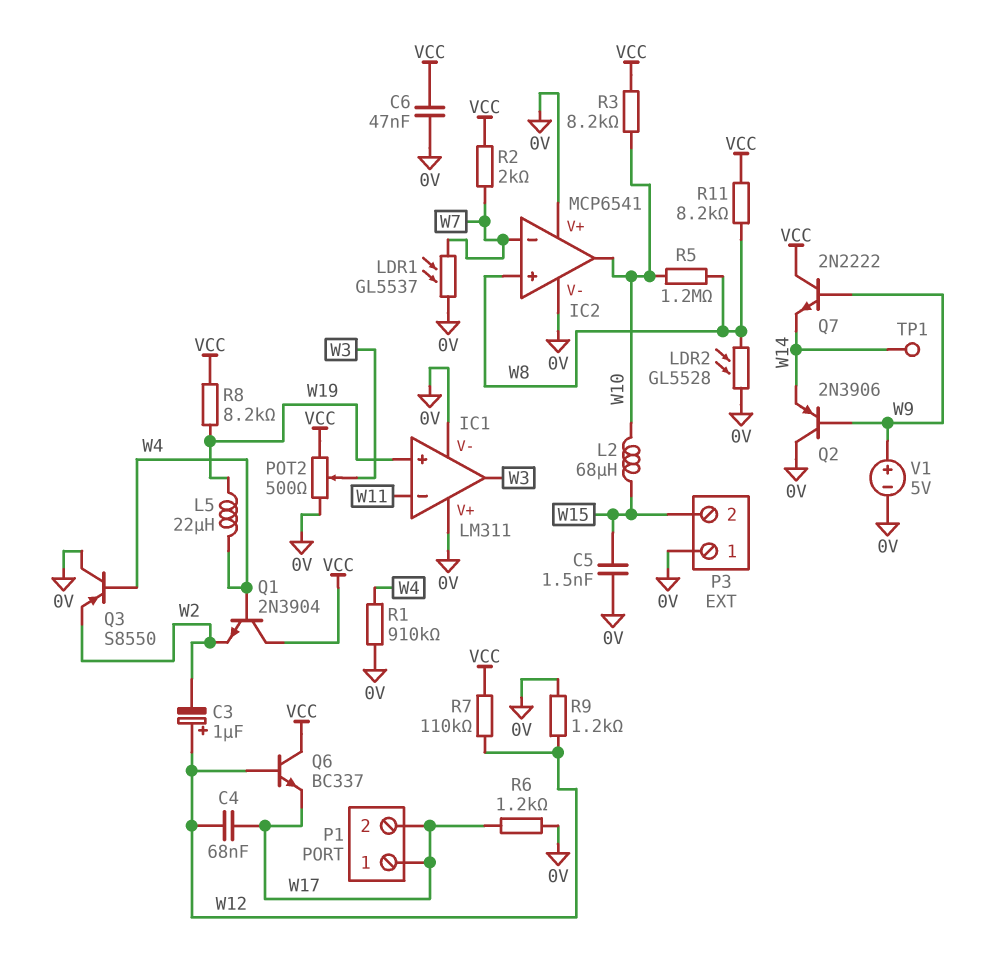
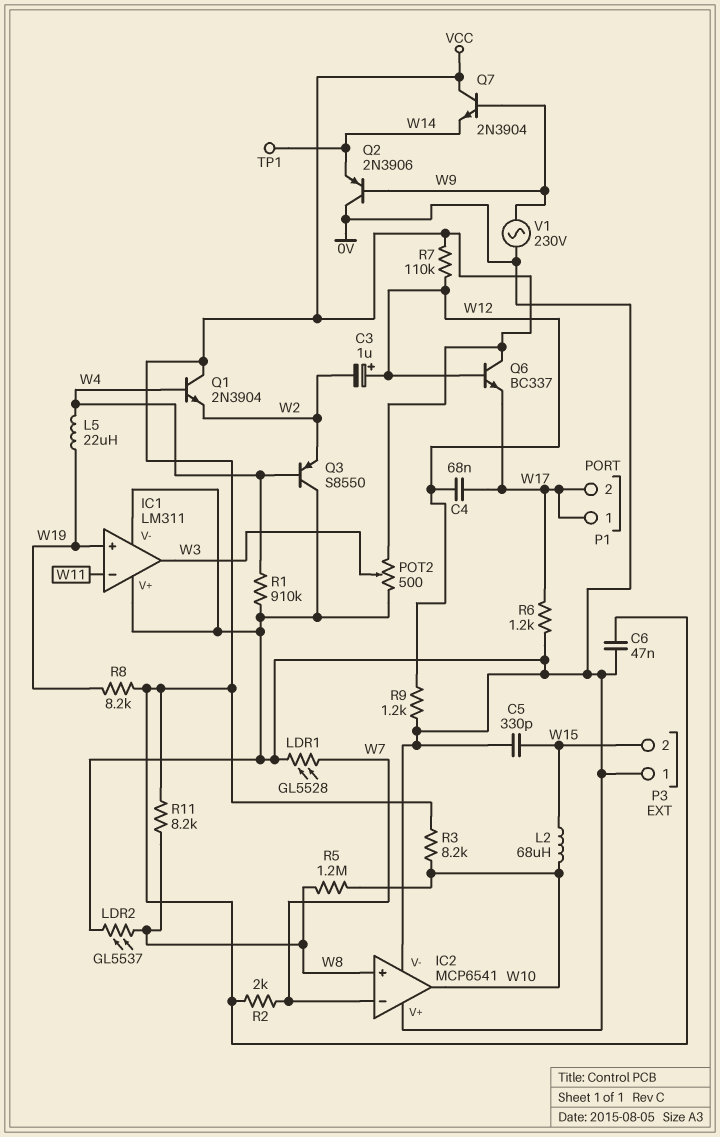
C5: 1.5nF (0V, W15) -> 330pF (0V, W15)
LDR1: GL5537 (0V, W7) -> GL5528 (0V, W7)
LDR2: GL5528 (0V, W8) -> GL5537 (0V, W8)
Q7: NPN 2N2222 (B W9, C VCC, E W14) -> NPN 2N3904 (B W9, C VCC, E W14)
V1: 5V (plus W9, minus 0V) -> AC 230V (0V, W9)

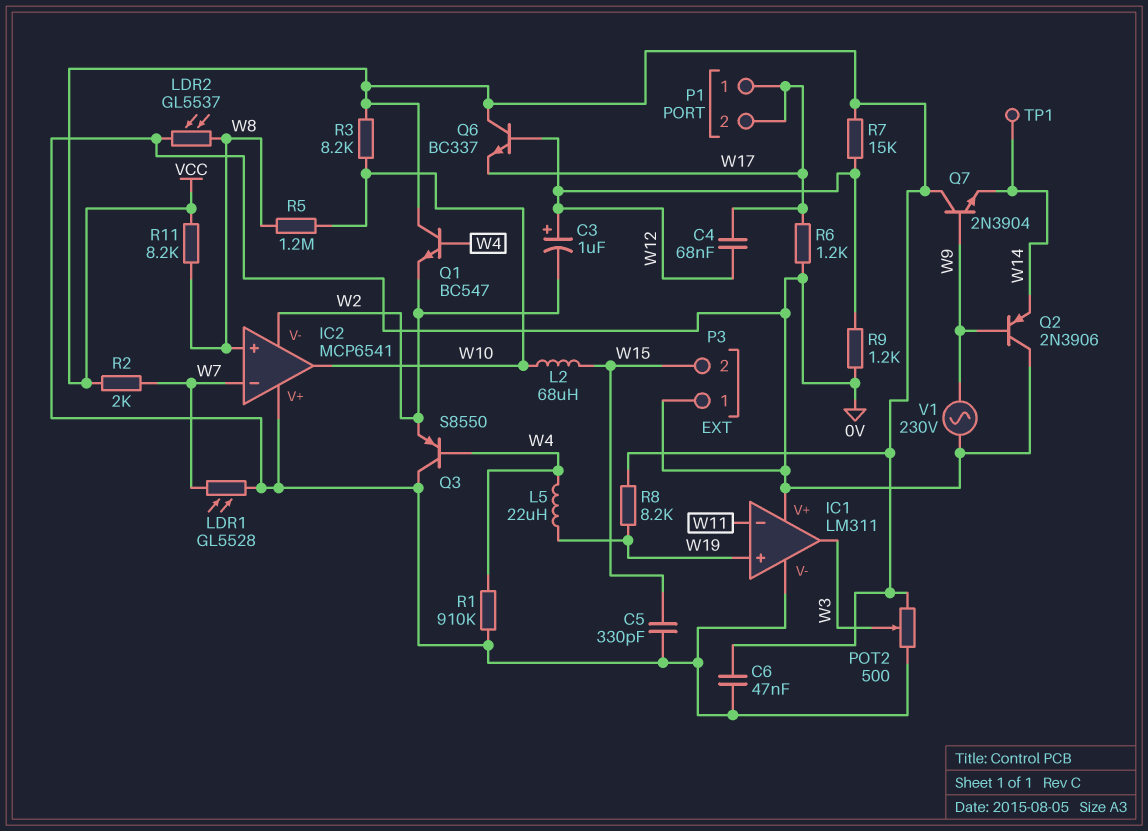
IC2 pin V-: 0V -> W2
Q1: NPN 2N3904 (B W4, C VCC, E W2) -> NPN BC547 (B W4, C VCC, E W2)
R7: 110k (VCC, W12) -> 15k (VCC, W12)

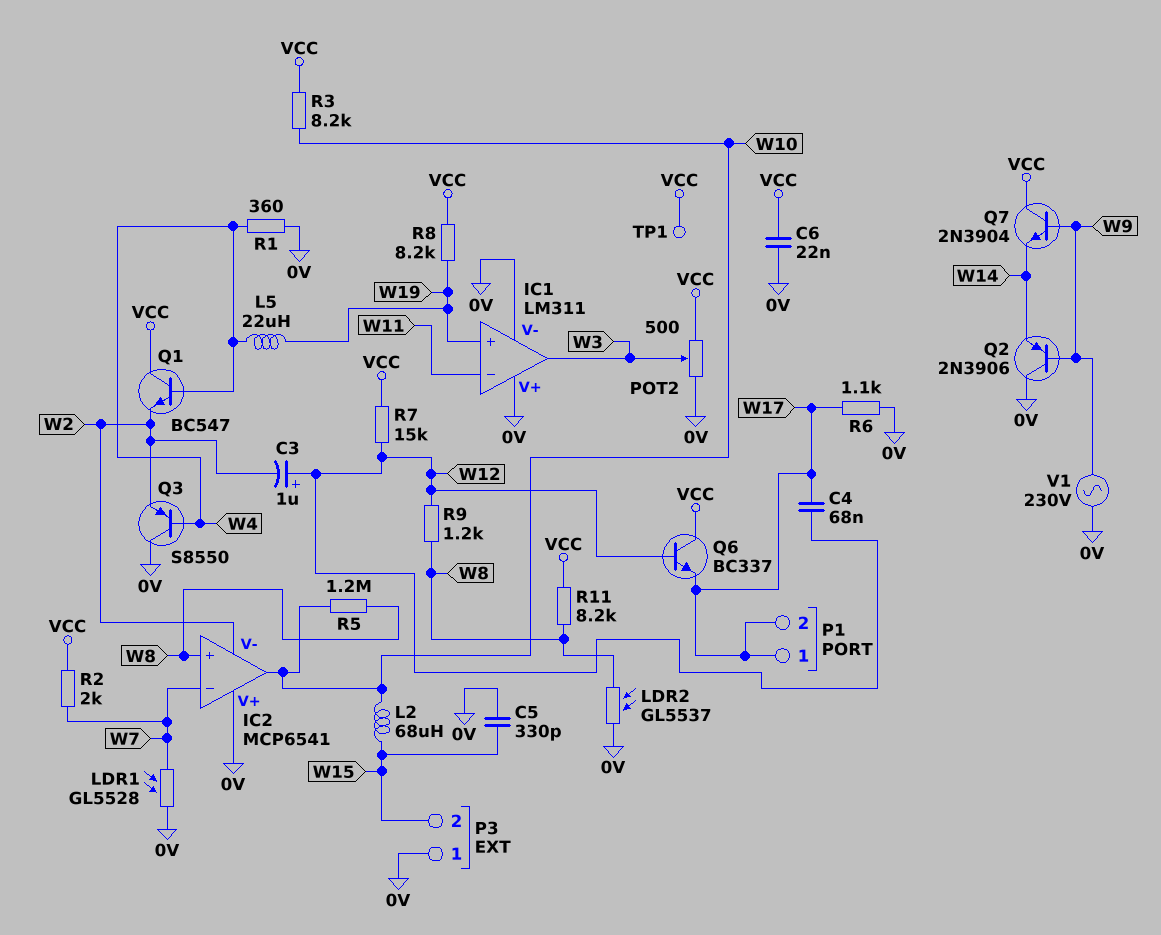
C6: 47nF (0V, VCC) -> 22nF (0V, VCC)
R1: 910k (0V, W4) -> 360 (0V, W4)
R6: 1.2k (0V, W17) -> 1.1k (0V, W17)
R9: 1.2k (0V, W12) -> 1.2k (W8, W12)
TP1: test point (W14) -> test point (VCC)

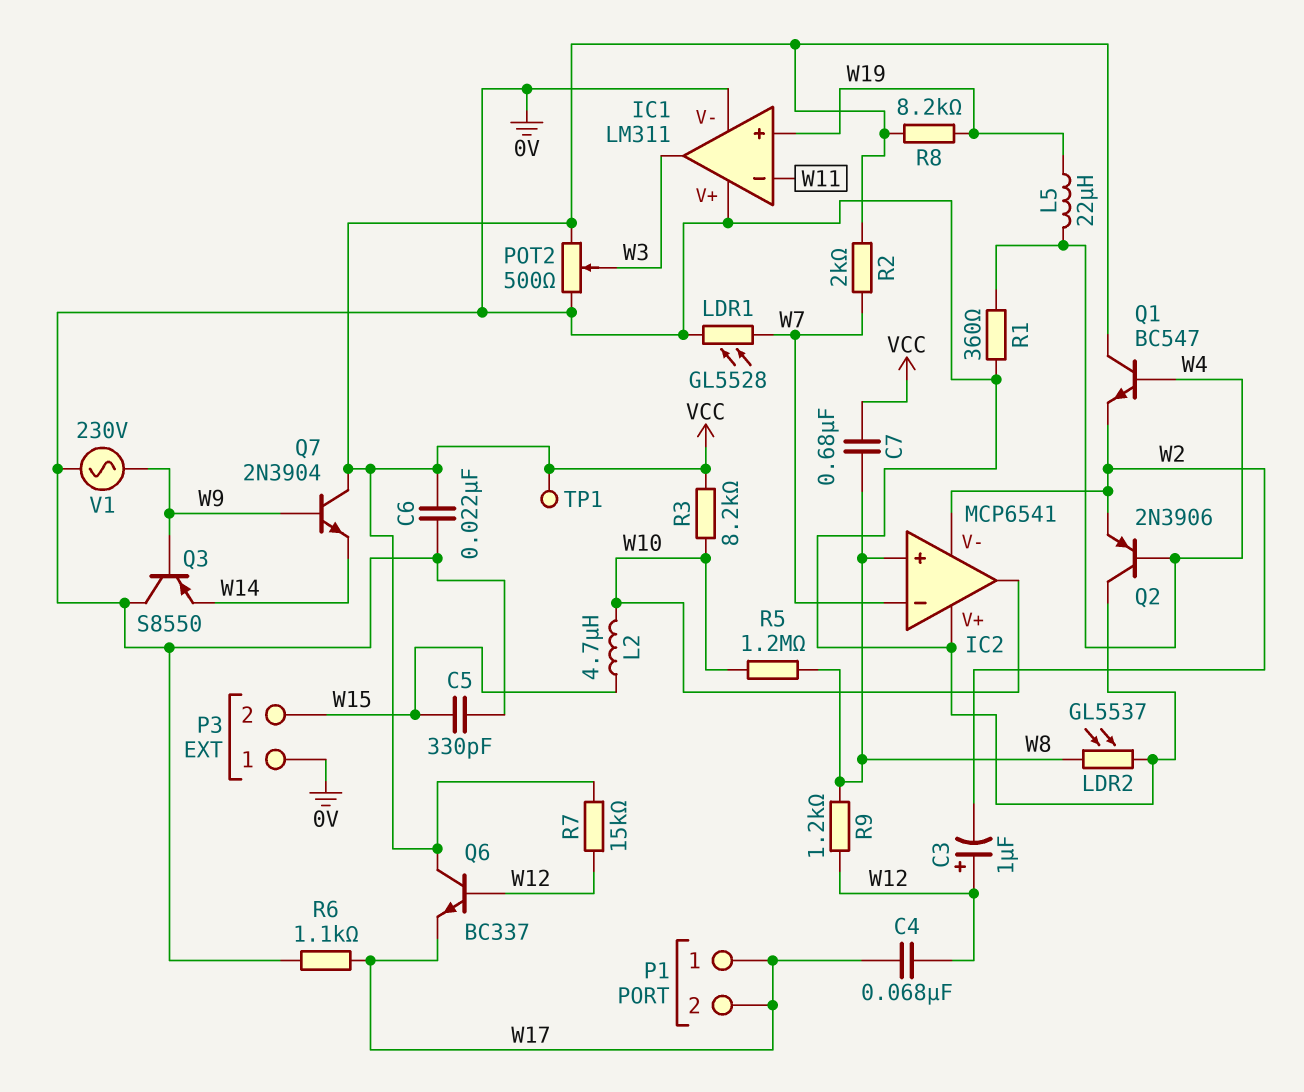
C7: none -> 680nF (VCC, W8)
L2: 68uH (W10, W15) -> 4.7uH (W10, W15)
Q2: PNP 2N3906 (B W9, C 0V, E W14) -> PNP 2N3906 (B W4, C 0V, E W2)
Q3: PNP S8550 (B W4, C 0V, E W2) -> PNP S8550 (B W9, C 0V, E W14)
R11: 8.2k (VCC, W8) -> none

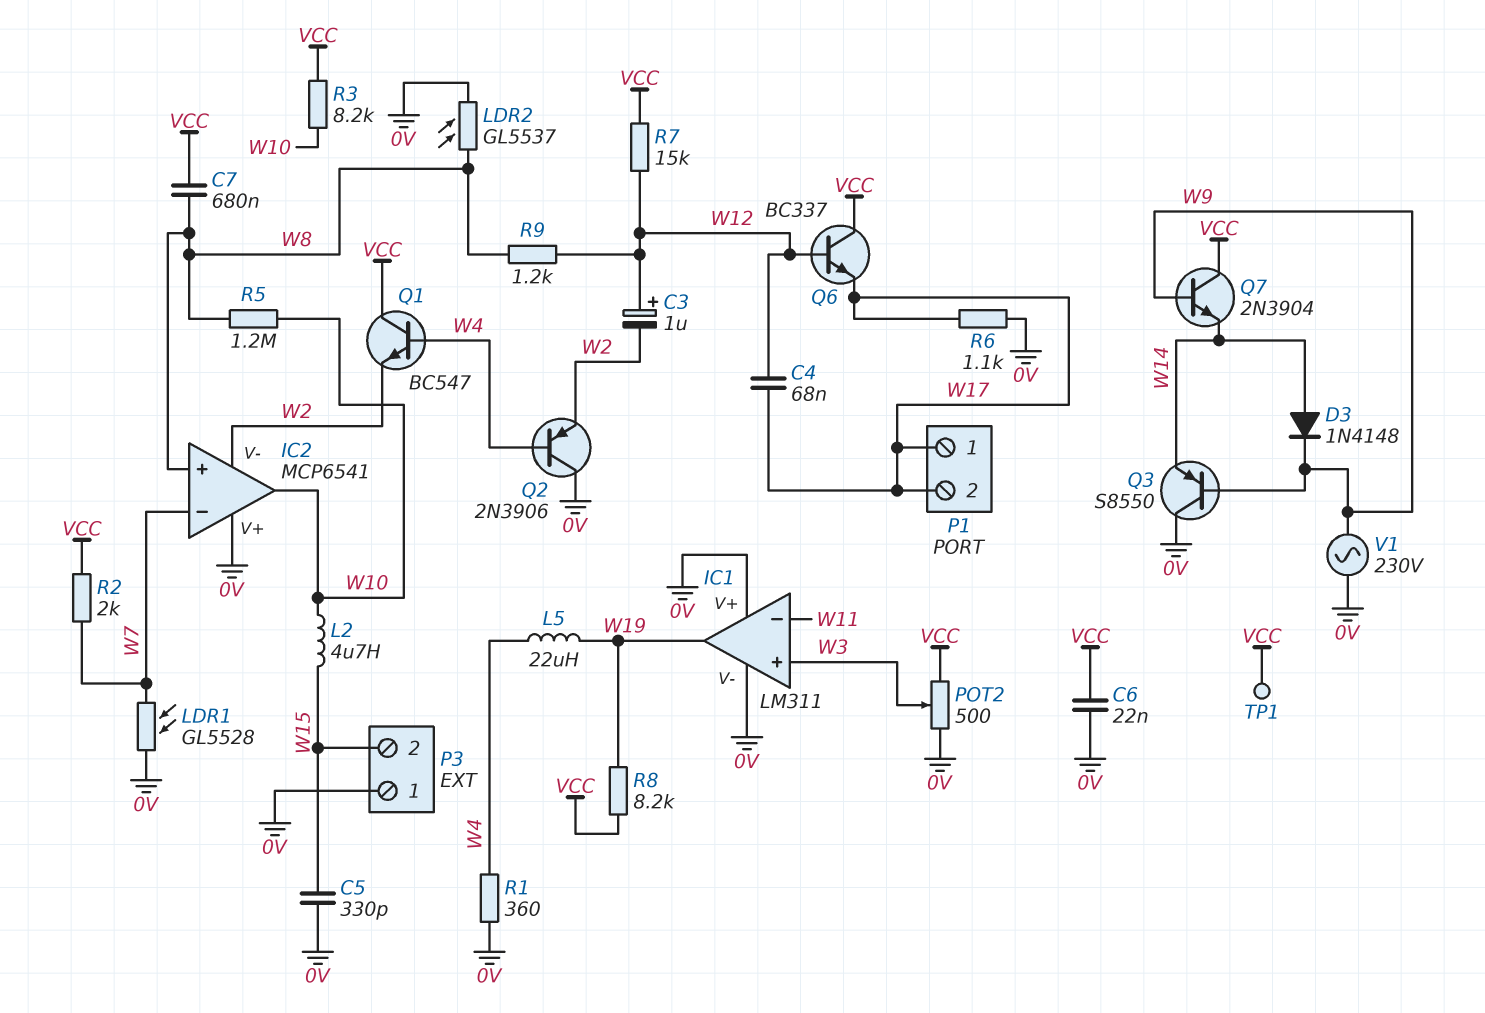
D3: none -> diode 1N4148 (A W14, K W9)
IC1 pin in+: W19 -> W3
IC1 pin out: W3 -> W19

